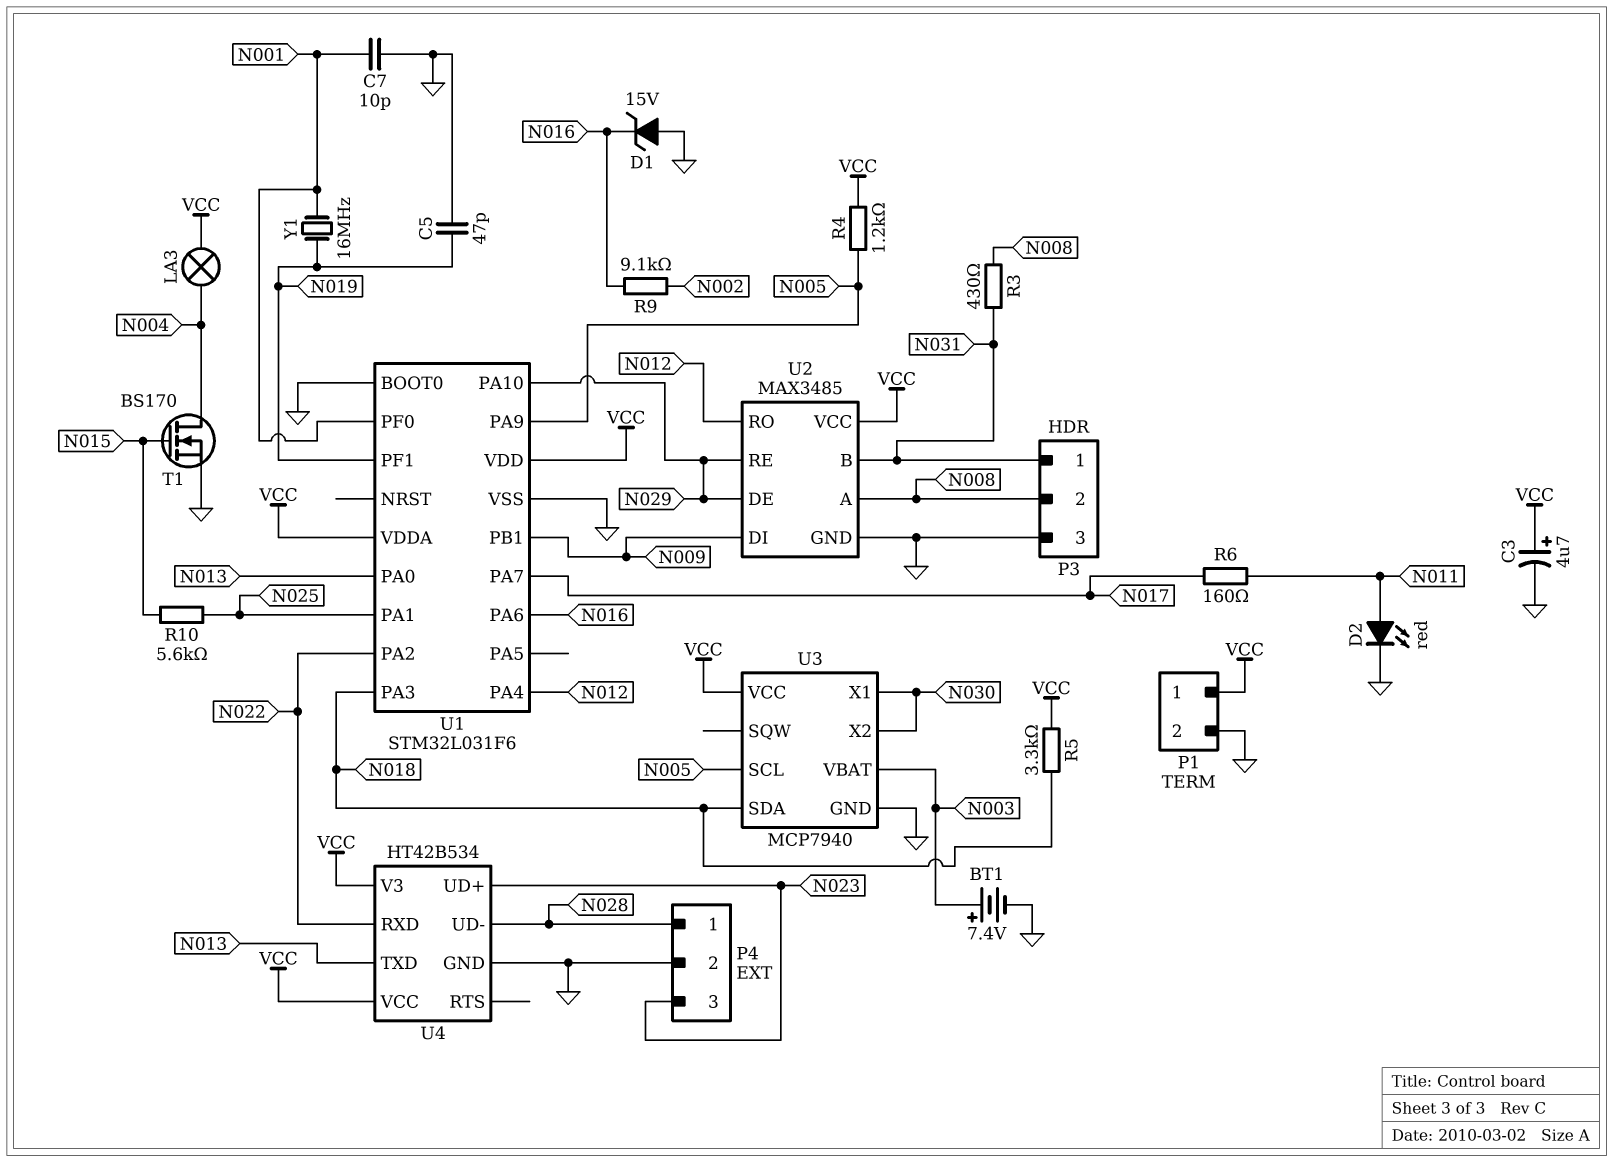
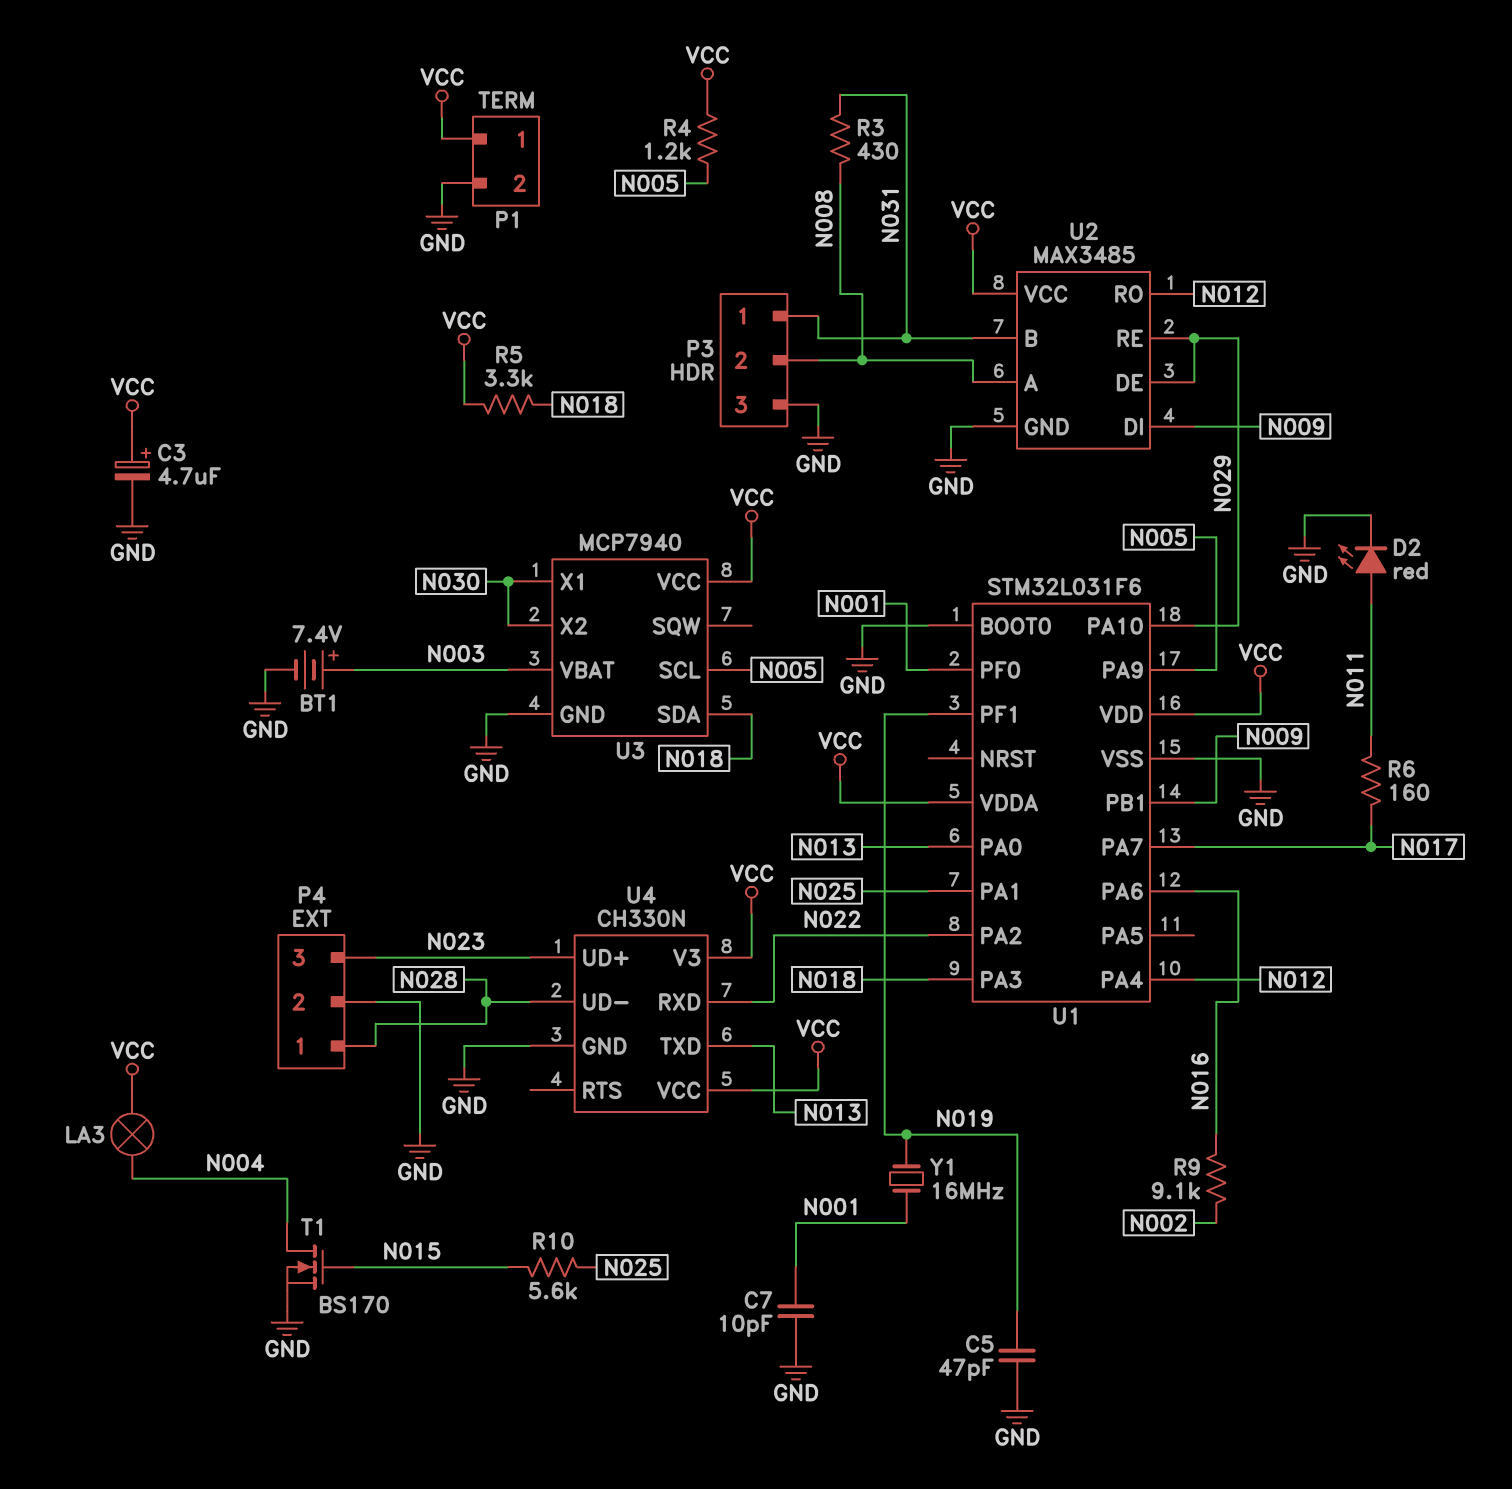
D1: zener 15V (A GND, K N016) -> none
U4: HT42B534 -> CH330N

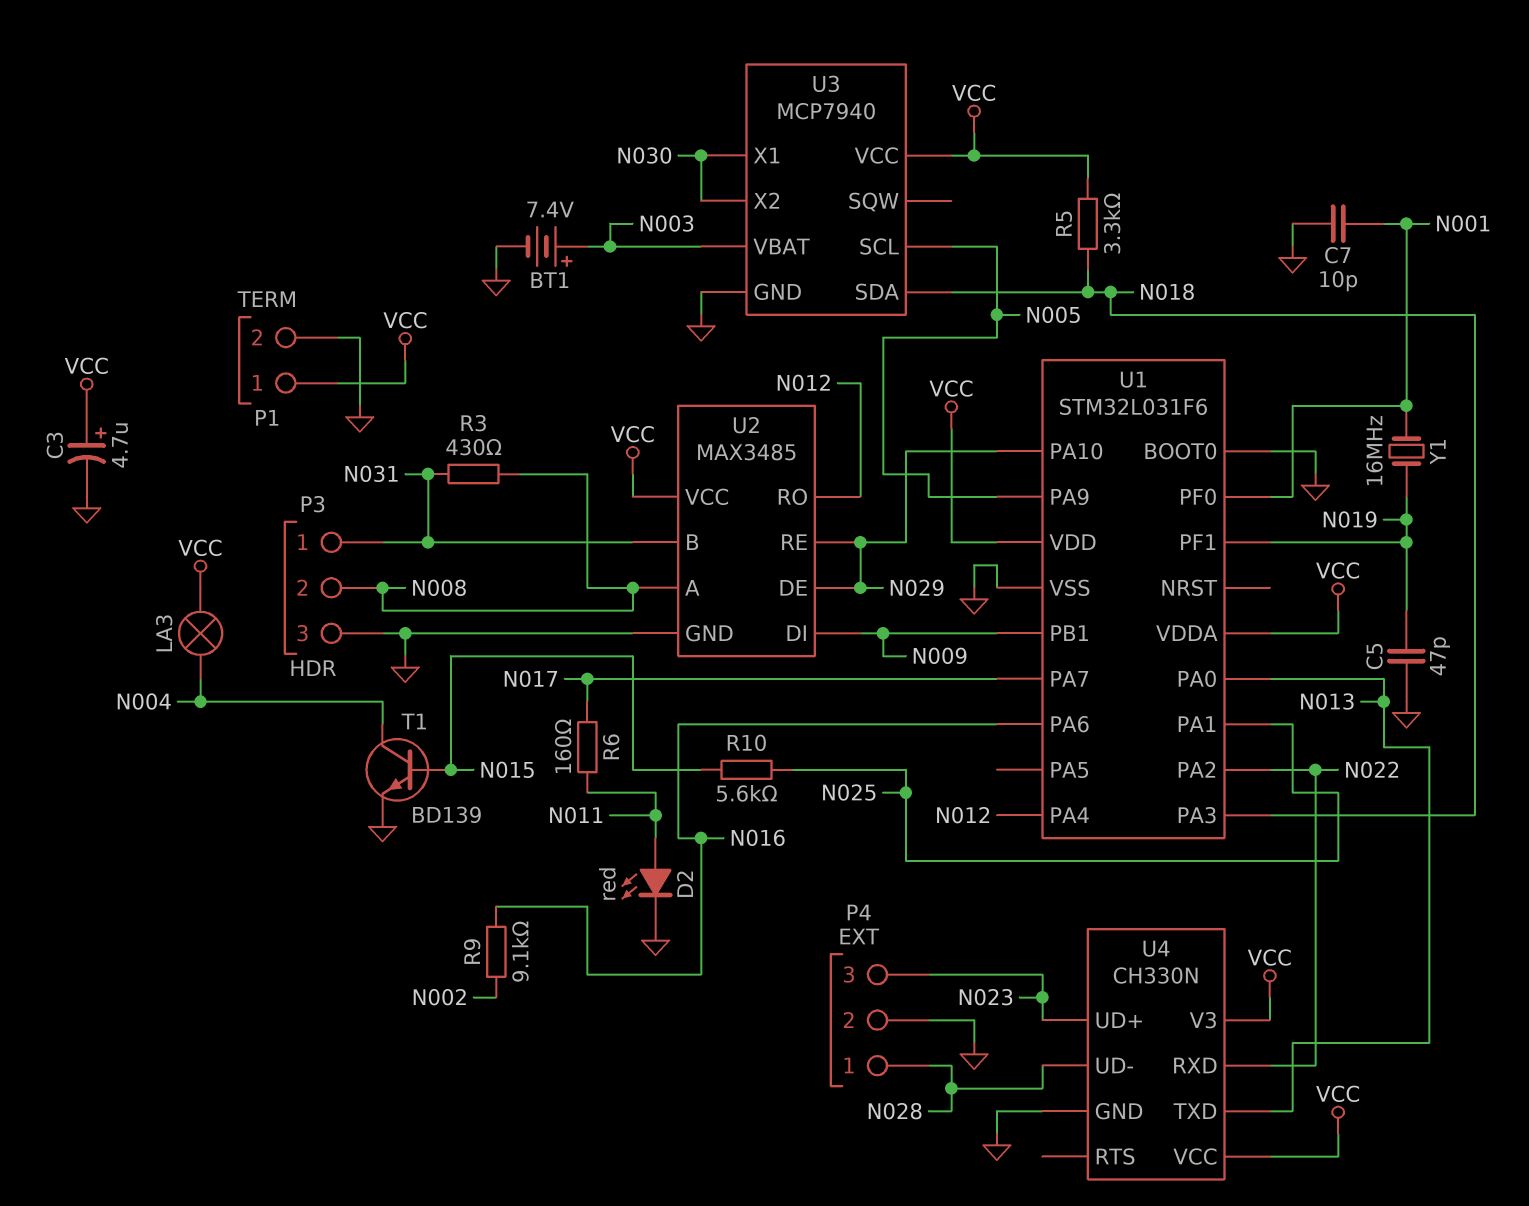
R4: 1.2k (N005, VCC) -> none
T1: NMOS BS170 (G N015, D N004, S GND) -> NPN BD139 (B N015, C N004, E GND)

